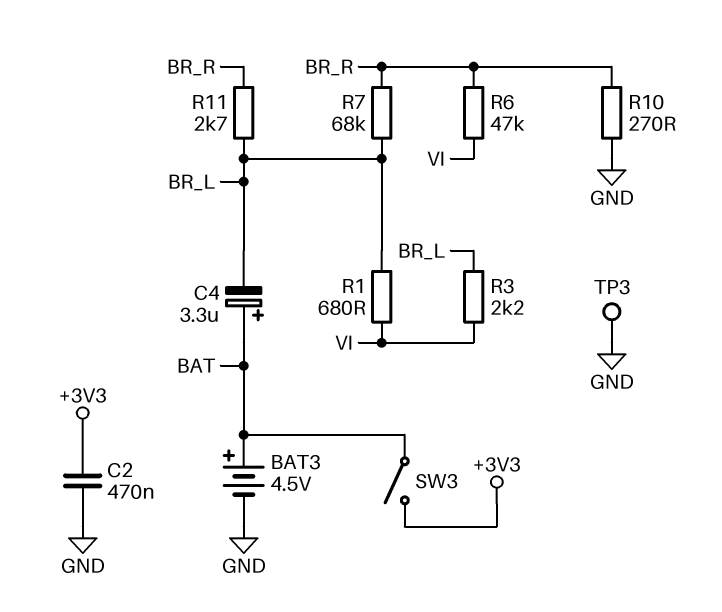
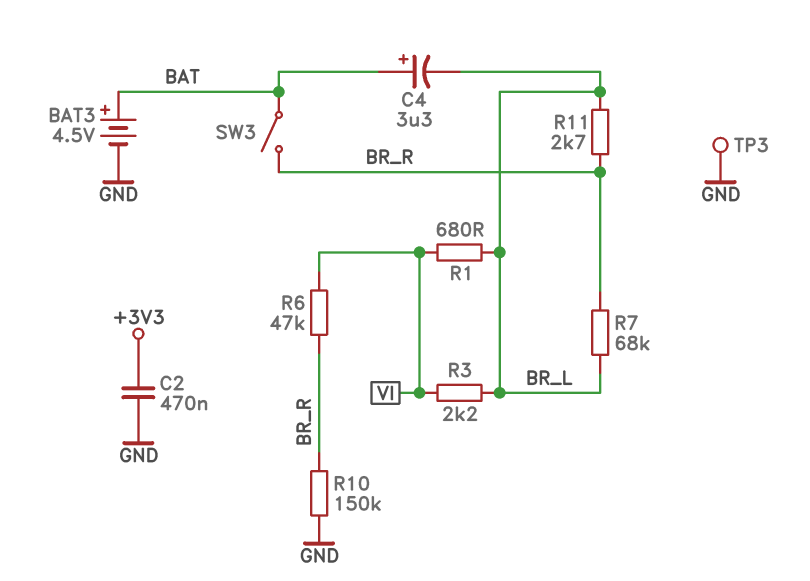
R10: 270 (BR_R, GND) -> 150k (BR_R, GND)
SW3: switch (+3V3, BAT) -> switch (BAT, BR_R)

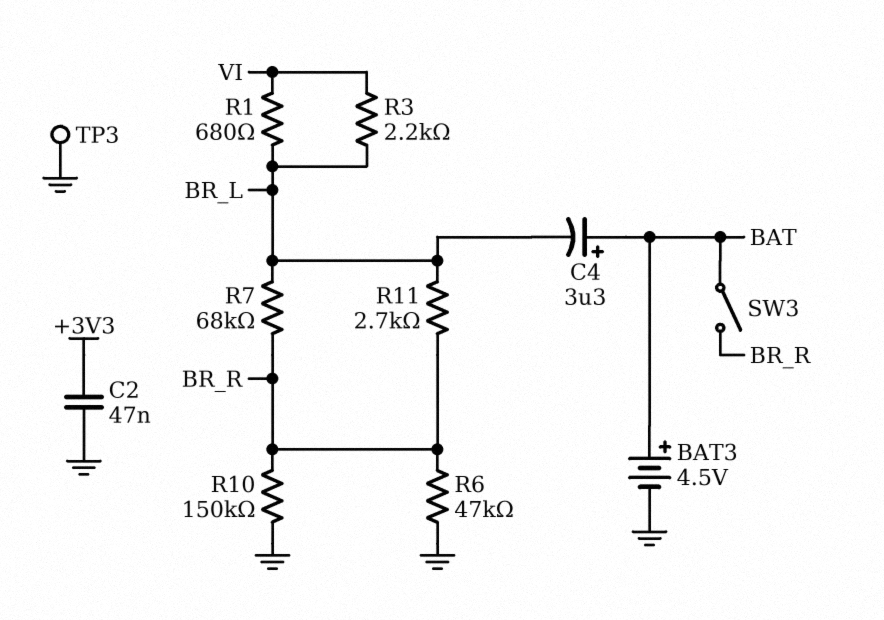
C2: 470nF (+3V3, GND) -> 47nF (+3V3, GND)
R6: 47k (BR_R, VI) -> 47k (BR_R, GND)

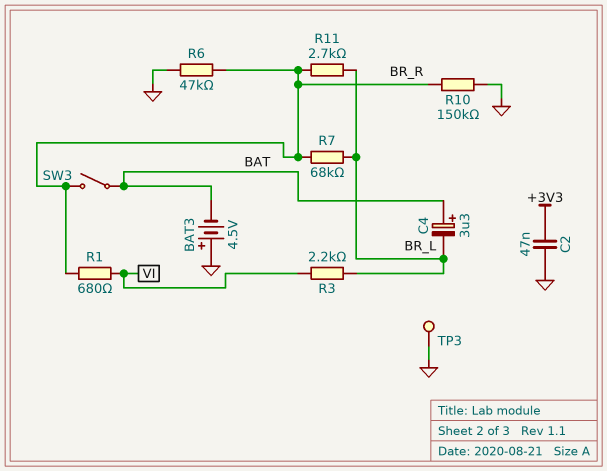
BAT3: 4.5V (plus BAT, minus GND) -> 4.5V (plus GND, minus BAT)
R1: 680 (BR_L, VI) -> 680 (BR_R, VI)

